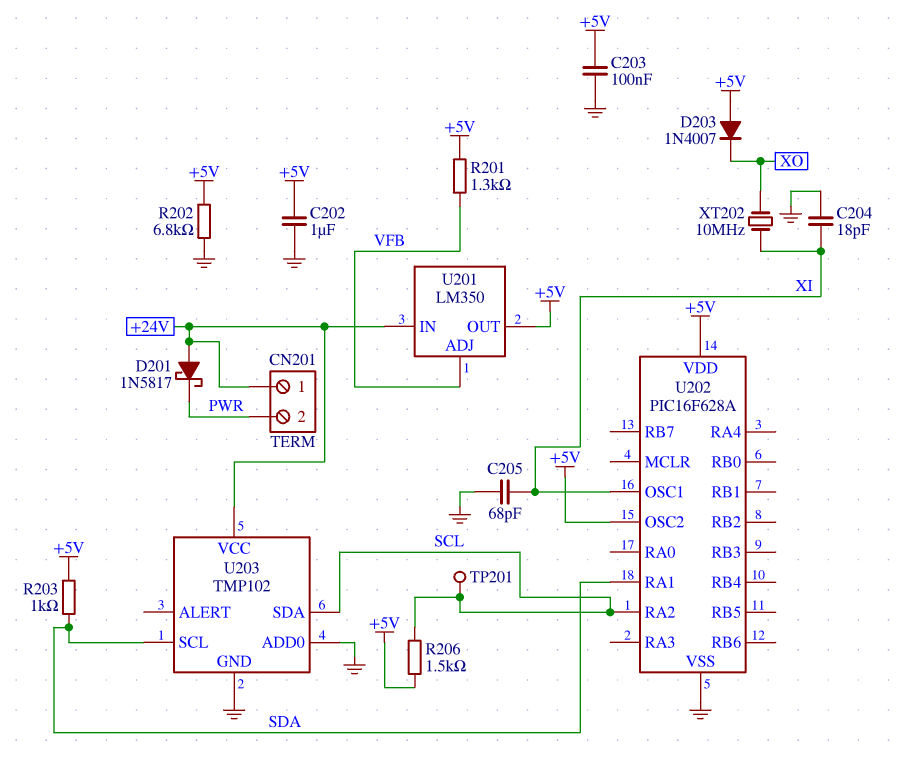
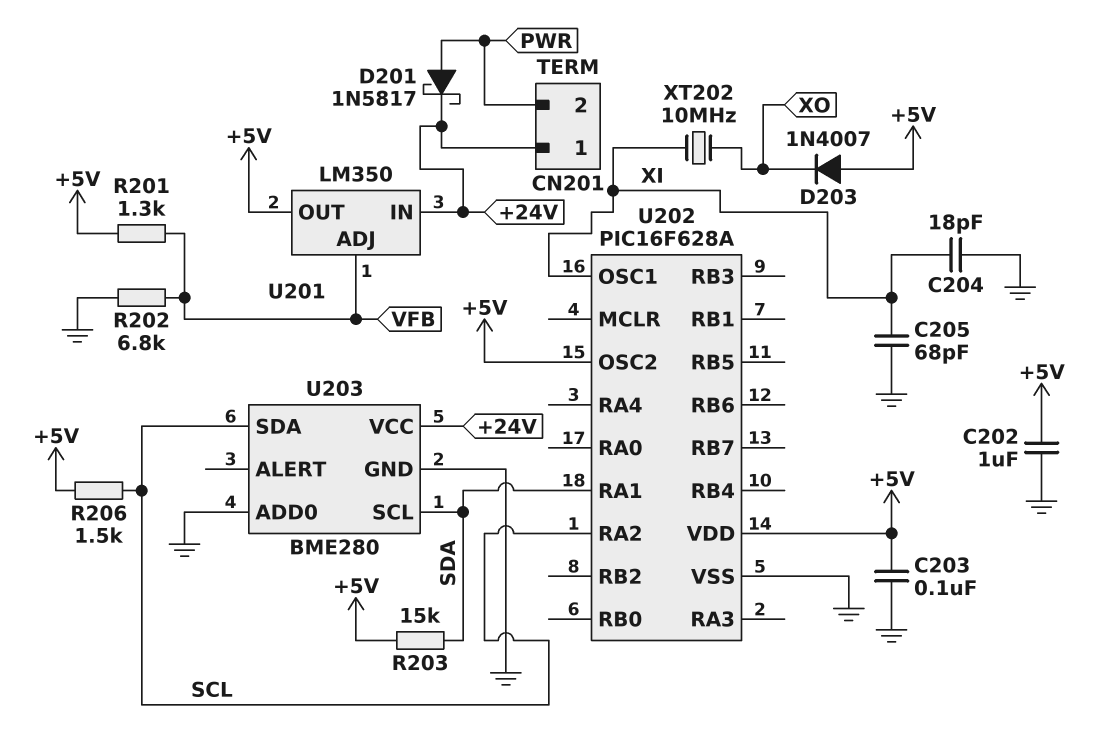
D201: schottky 1N5817 (A +24V, K PWR) -> schottky 1N5817 (A PWR, K +24V)
R202: 6.8k (+5V, GND) -> 6.8k (GND, VFB)
R203: 1k (+5V, SDA) -> 15k (+5V, SDA)
TP201: test point (SCL) -> none
U203: TMP102 -> BME280

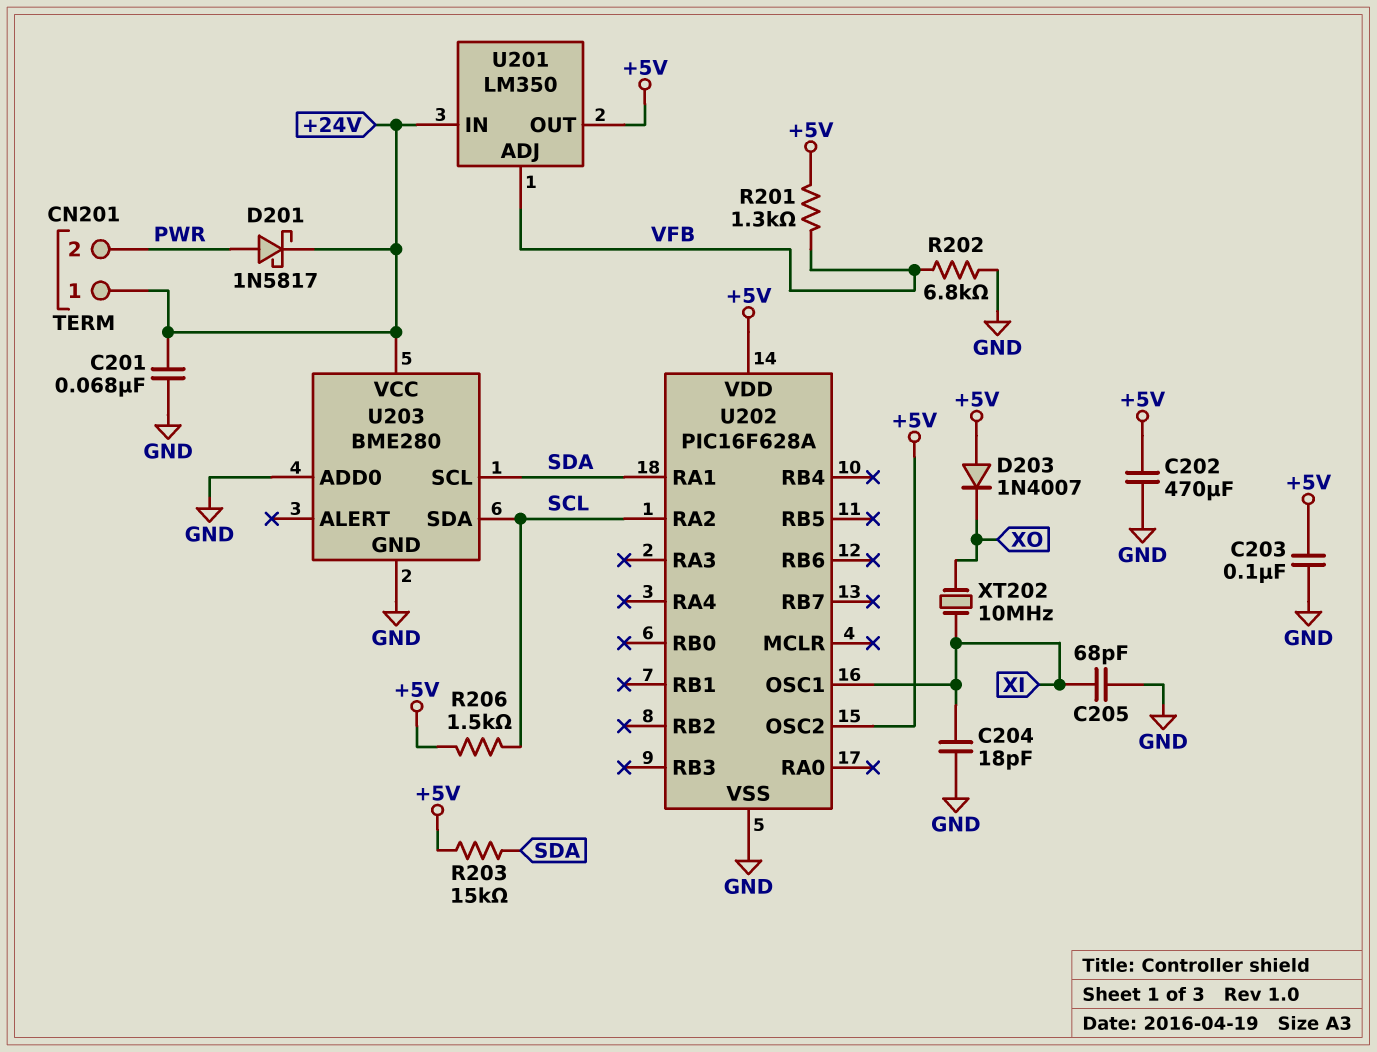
C201: none -> 68nF (+24V, GND)
C202: 1uF (+5V, GND) -> 470uF (+5V, GND)

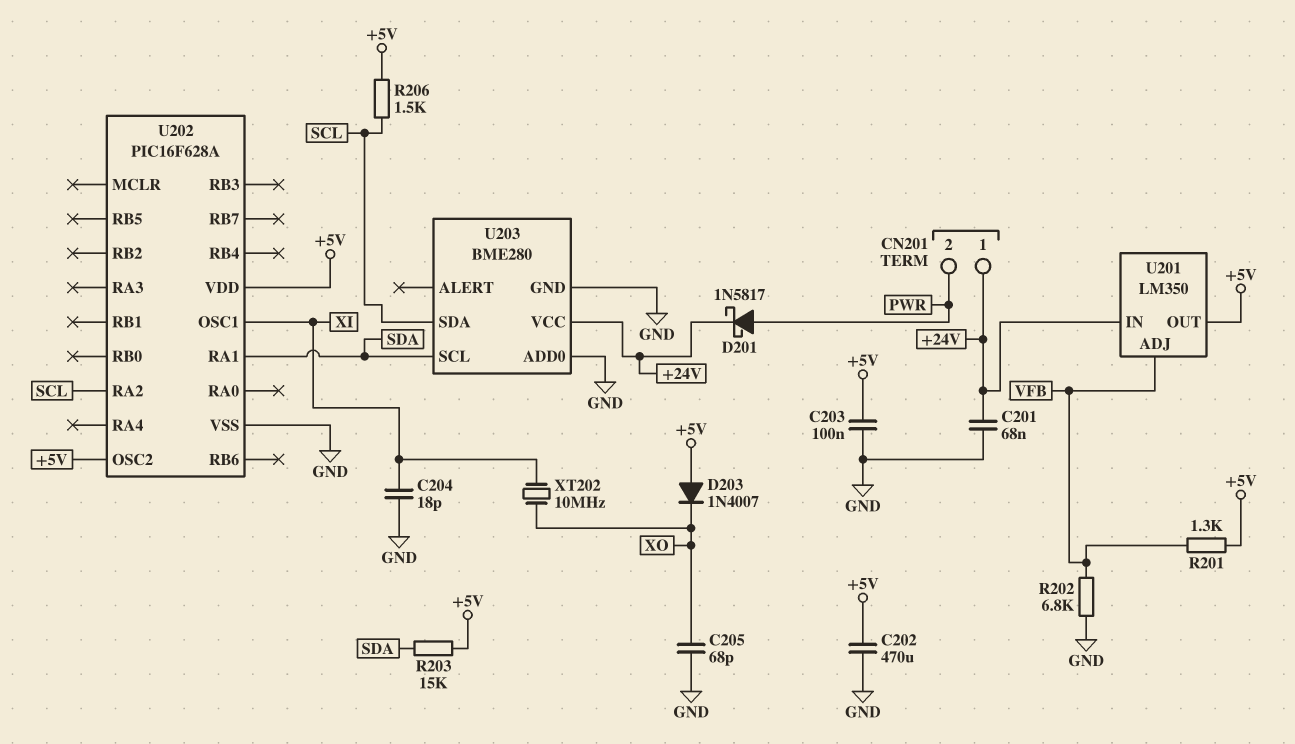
C205: 68pF (GND, XI) -> 68pF (GND, XO)

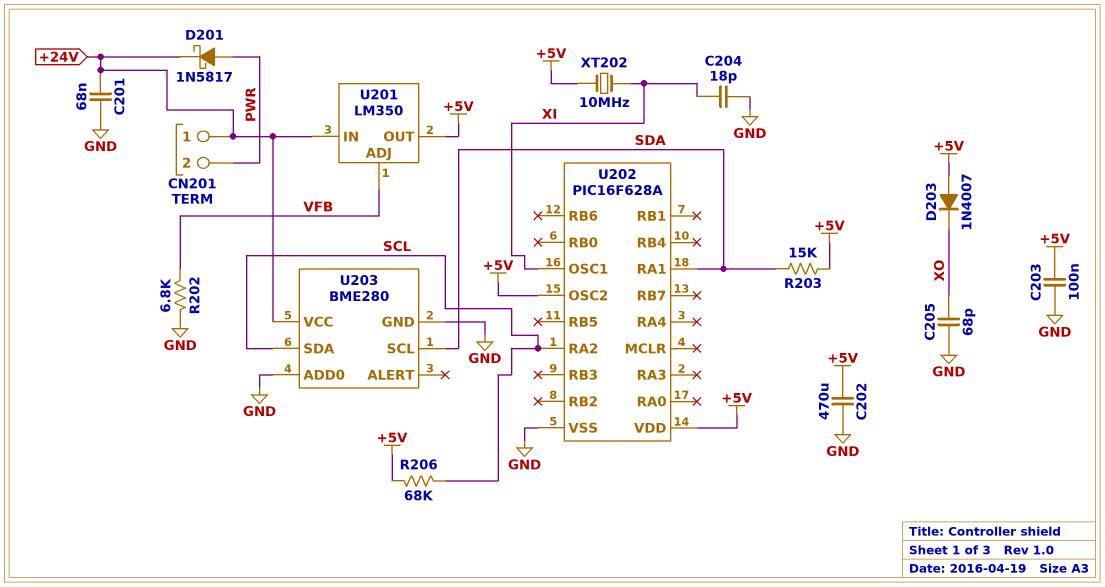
R201: 1.3k (+5V, VFB) -> none
R206: 1.5k (+5V, SCL) -> 68k (+5V, SCL)
XT202: 10MHz (XI, XO) -> 10MHz (+5V, XI)

